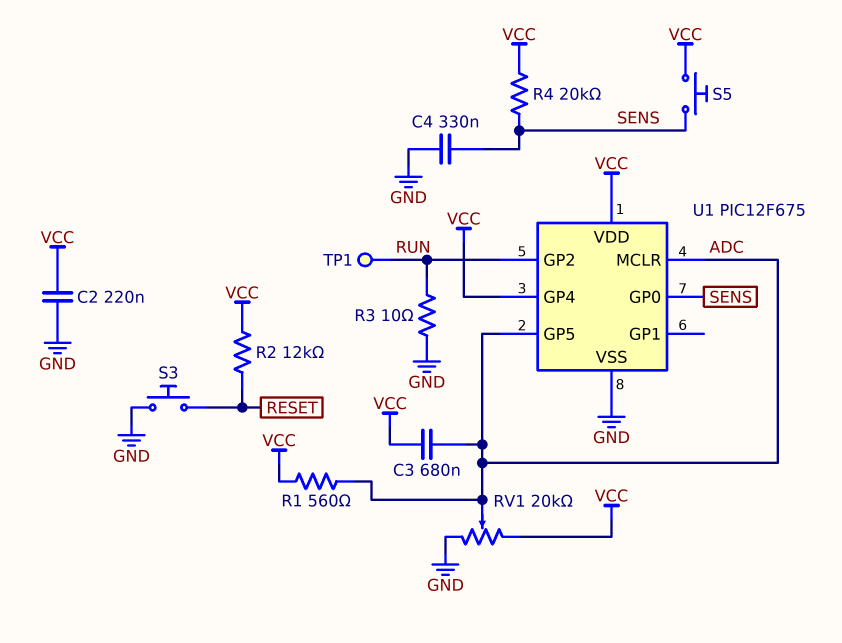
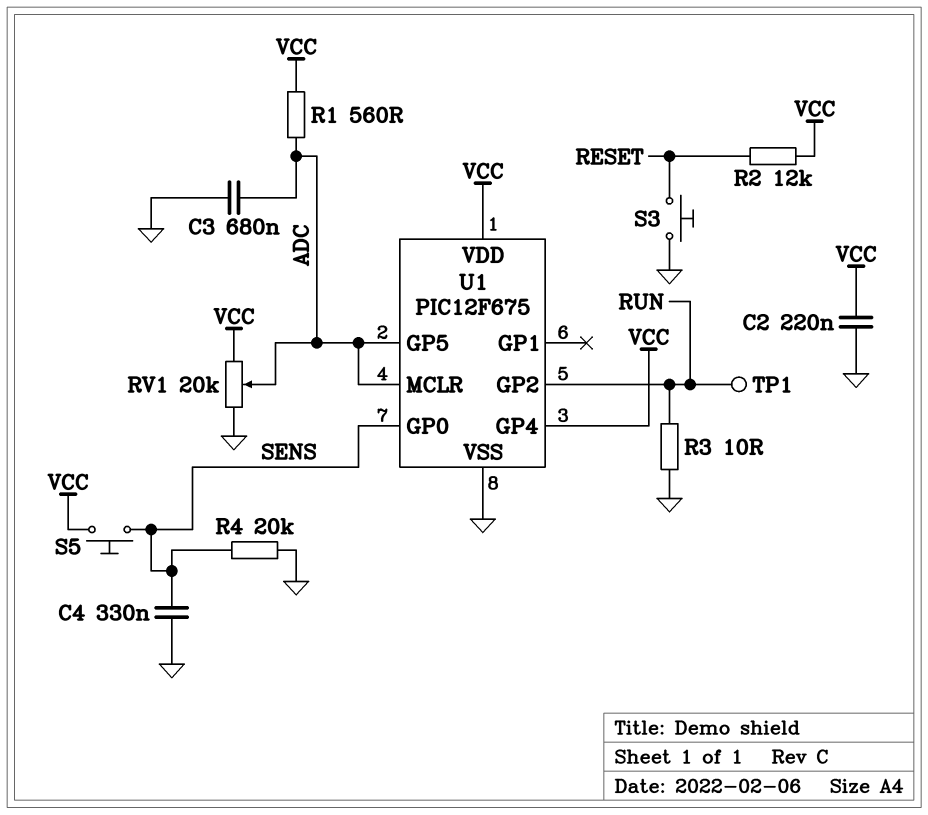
C3: 680nF (ADC, VCC) -> 680nF (ADC, GND)
R4: 20k (SENS, VCC) -> 20k (GND, SENS)

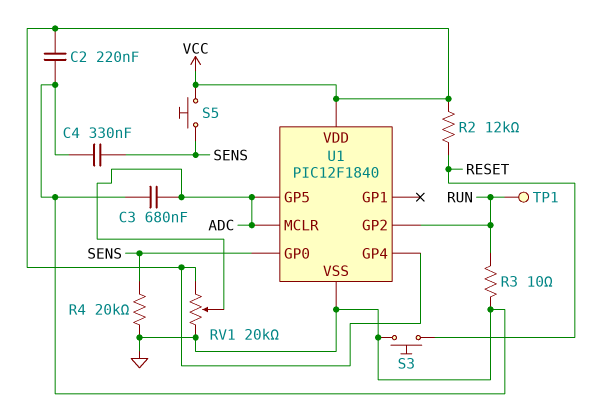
R1: 560 (ADC, VCC) -> none
U1: PIC12F675 -> PIC12F1840

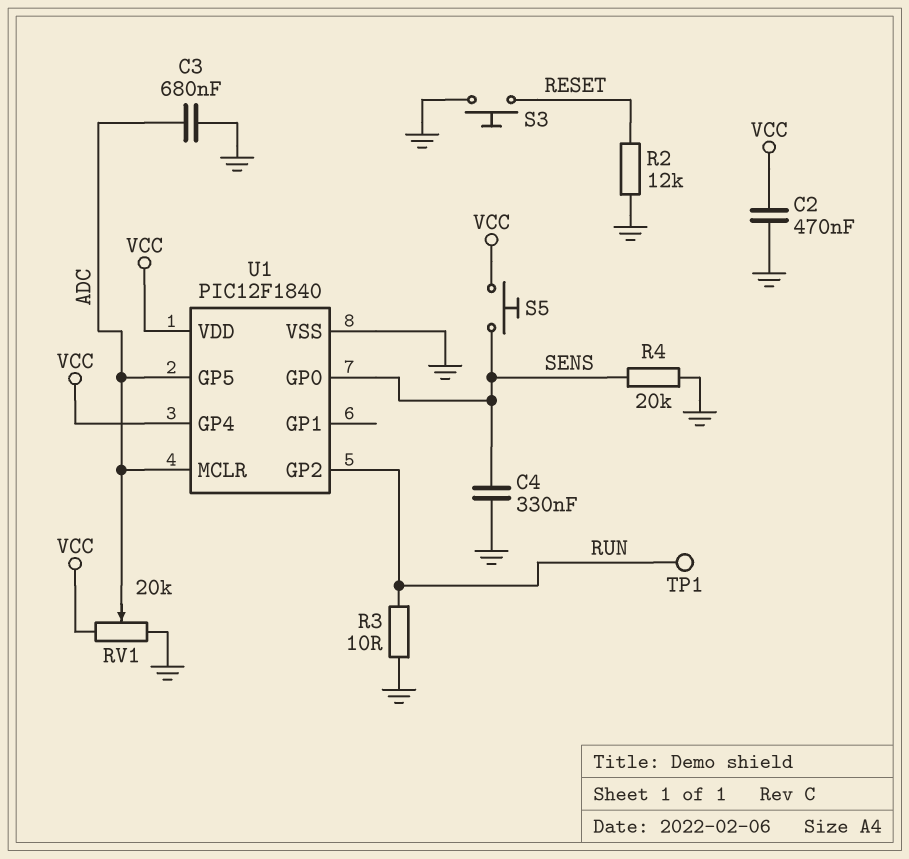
C2: 220nF (GND, VCC) -> 470nF (GND, VCC)
R2: 12k (RESET, VCC) -> 12k (GND, RESET)

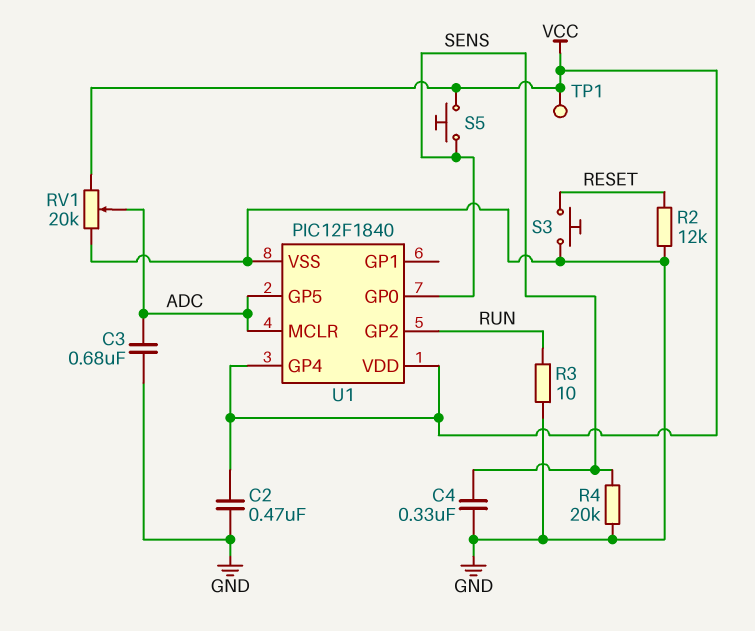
TP1: test point (RUN) -> test point (VCC)

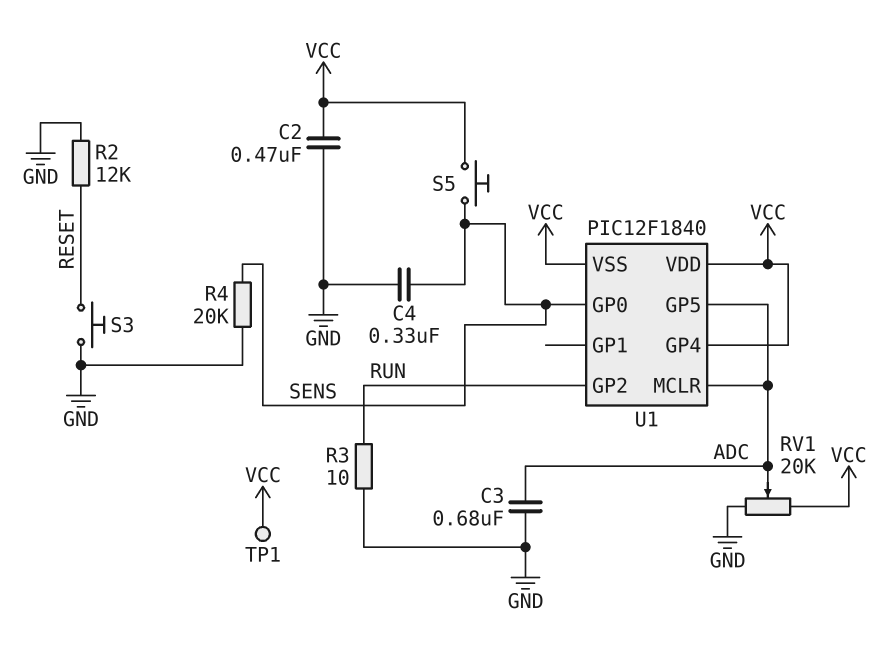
U1 pin VSS: GND -> VCC

